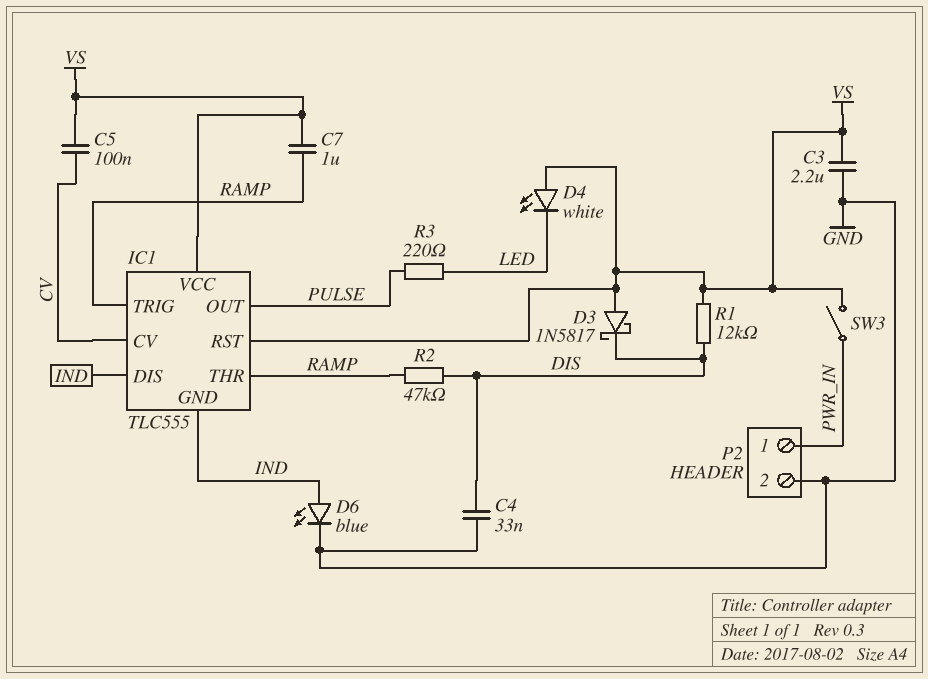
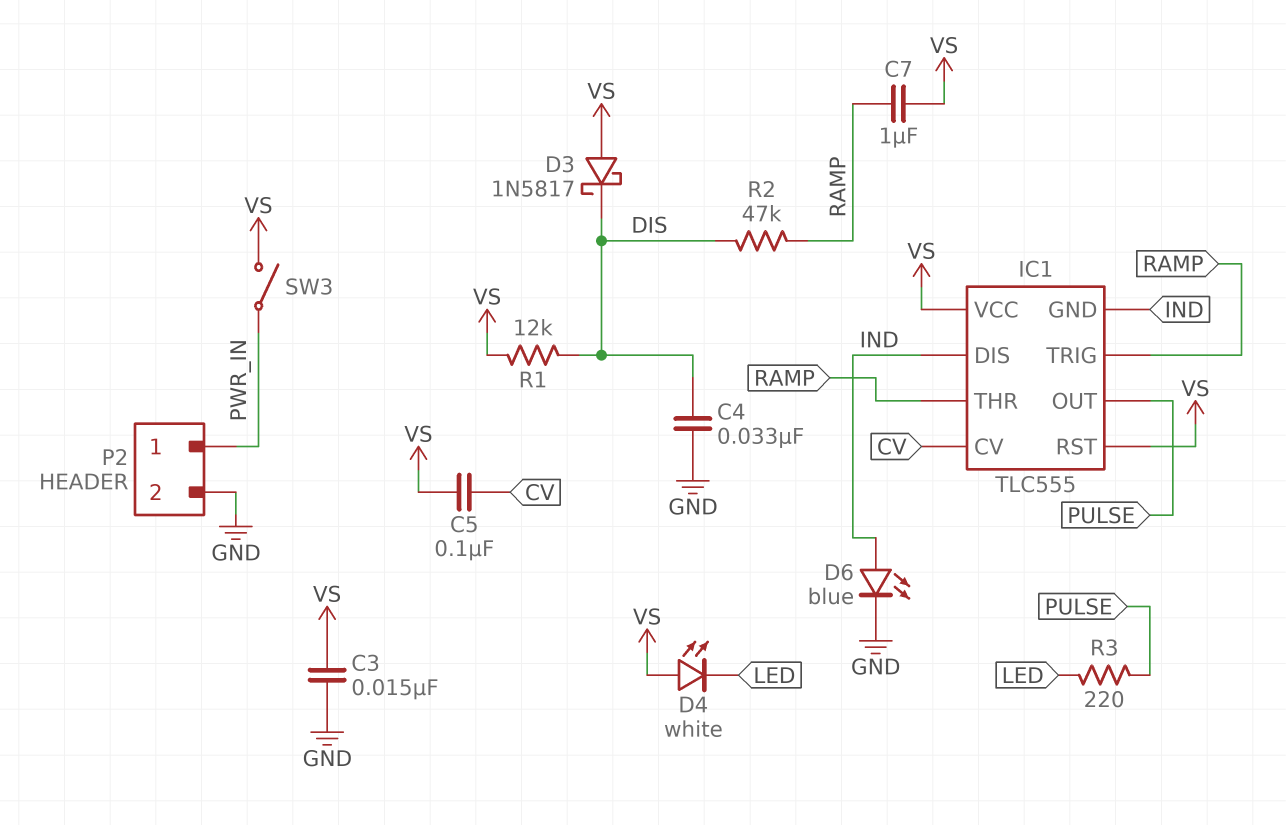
C3: 2.2uF (GND, VS) -> 15nF (GND, VS)

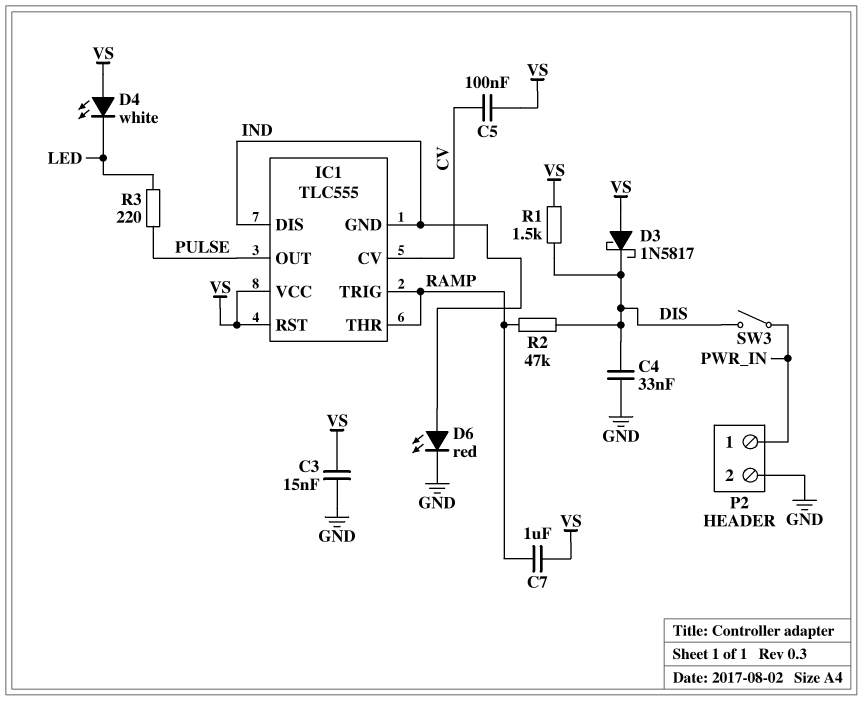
D6: LED blue (A IND, K GND) -> LED red (A IND, K GND)
R1: 12k (DIS, VS) -> 1.5k (DIS, VS)
SW3: switch (PWR_IN, VS) -> switch (DIS, PWR_IN)

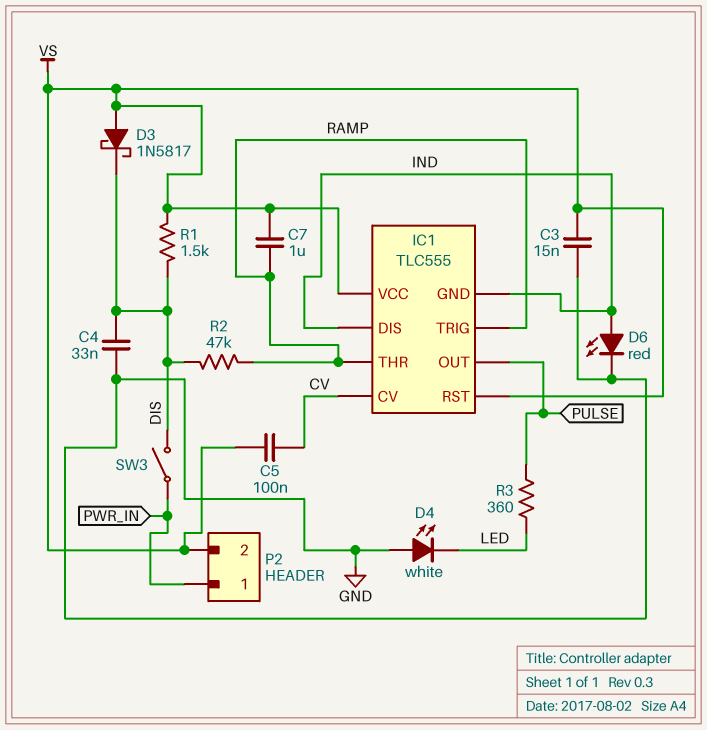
D4: LED white (A VS, K LED) -> LED white (A GND, K LED)
P2 pin 2: GND -> VS
R3: 220 (LED, PULSE) -> 360 (LED, PULSE)

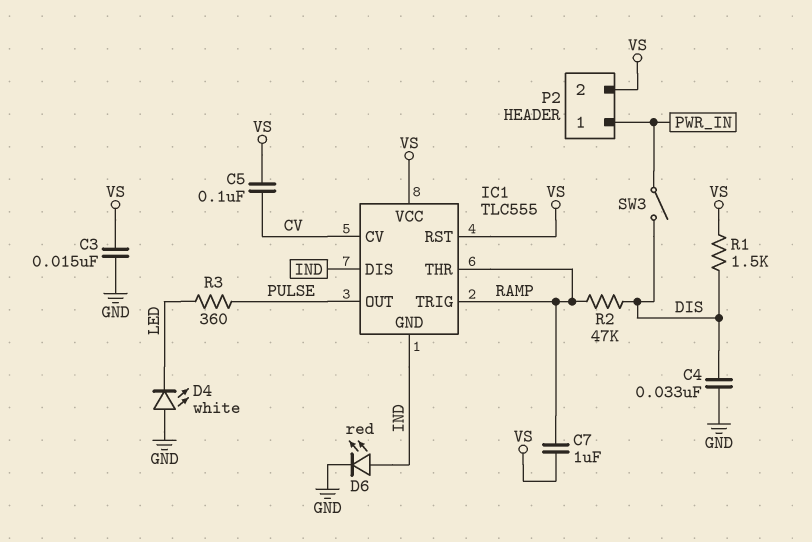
D3: schottky 1N5817 (A VS, K DIS) -> none

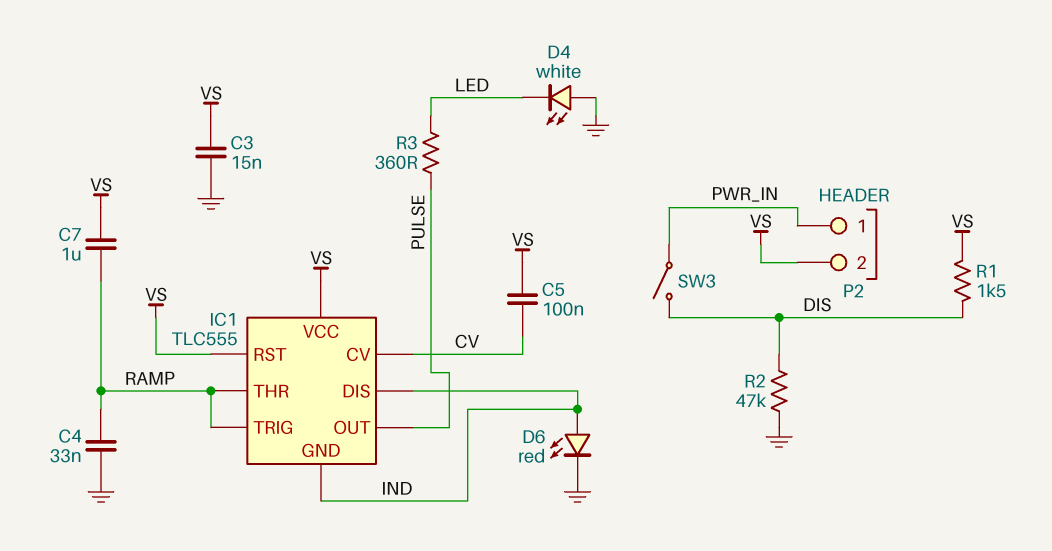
C4: 33nF (DIS, GND) -> 33nF (GND, RAMP)
R2: 47k (DIS, RAMP) -> 47k (DIS, GND)

